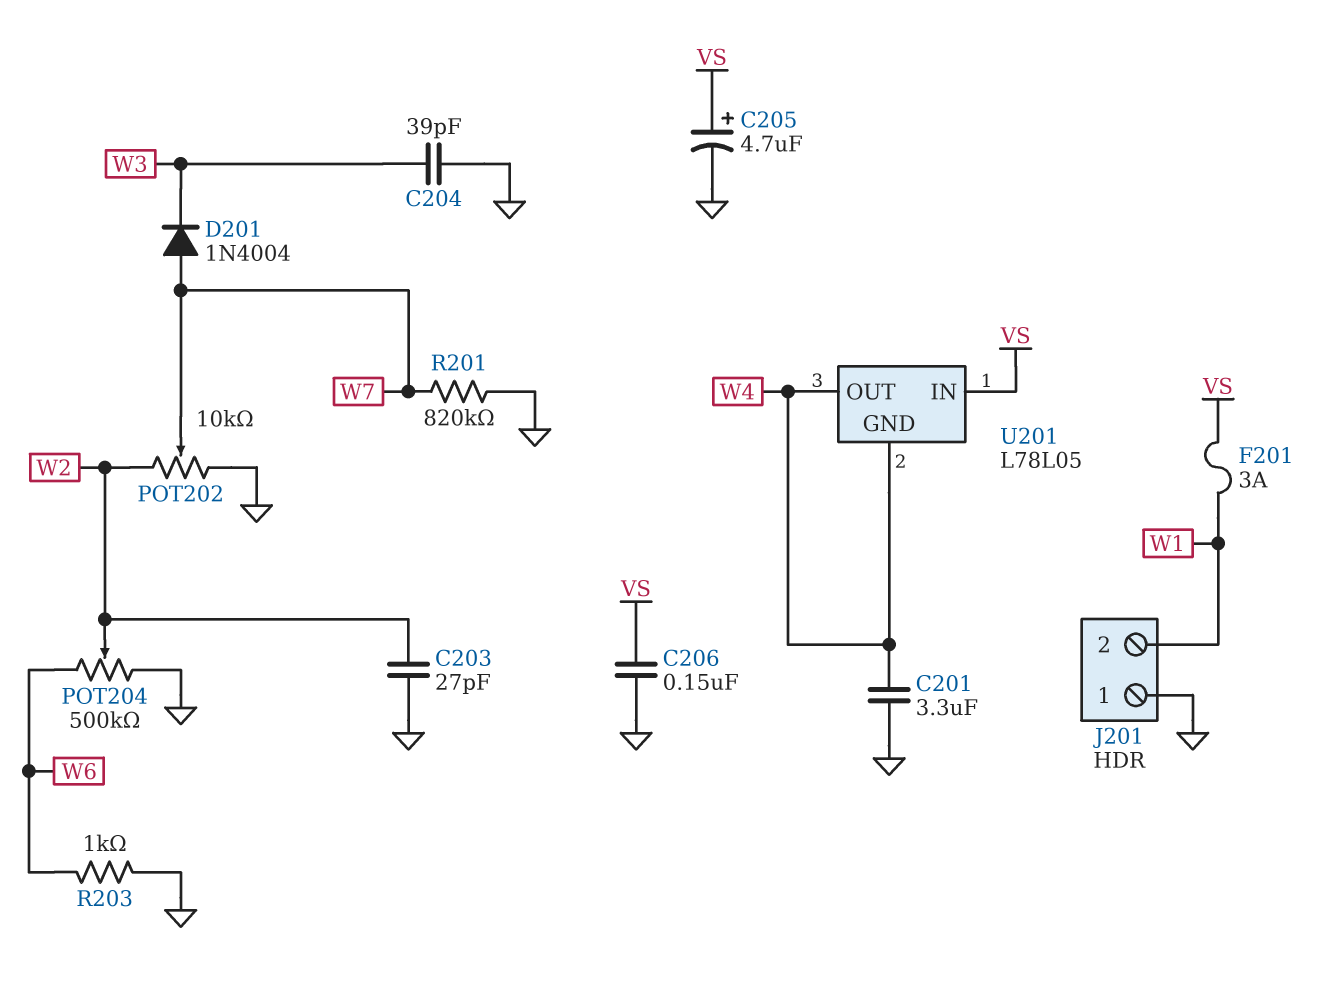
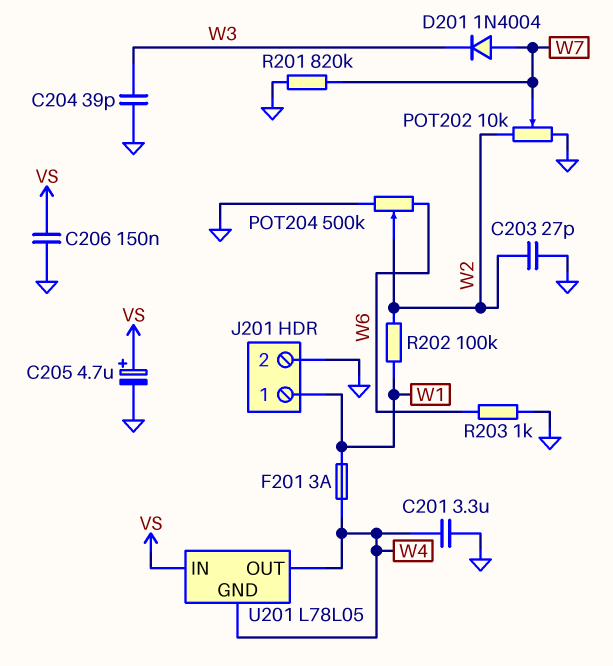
F201: 3A (VS, W1) -> 3A (W1, W4)
J201 pin 1: GND -> W1
J201 pin 2: W1 -> GND
R202: none -> 100k (W1, W2)

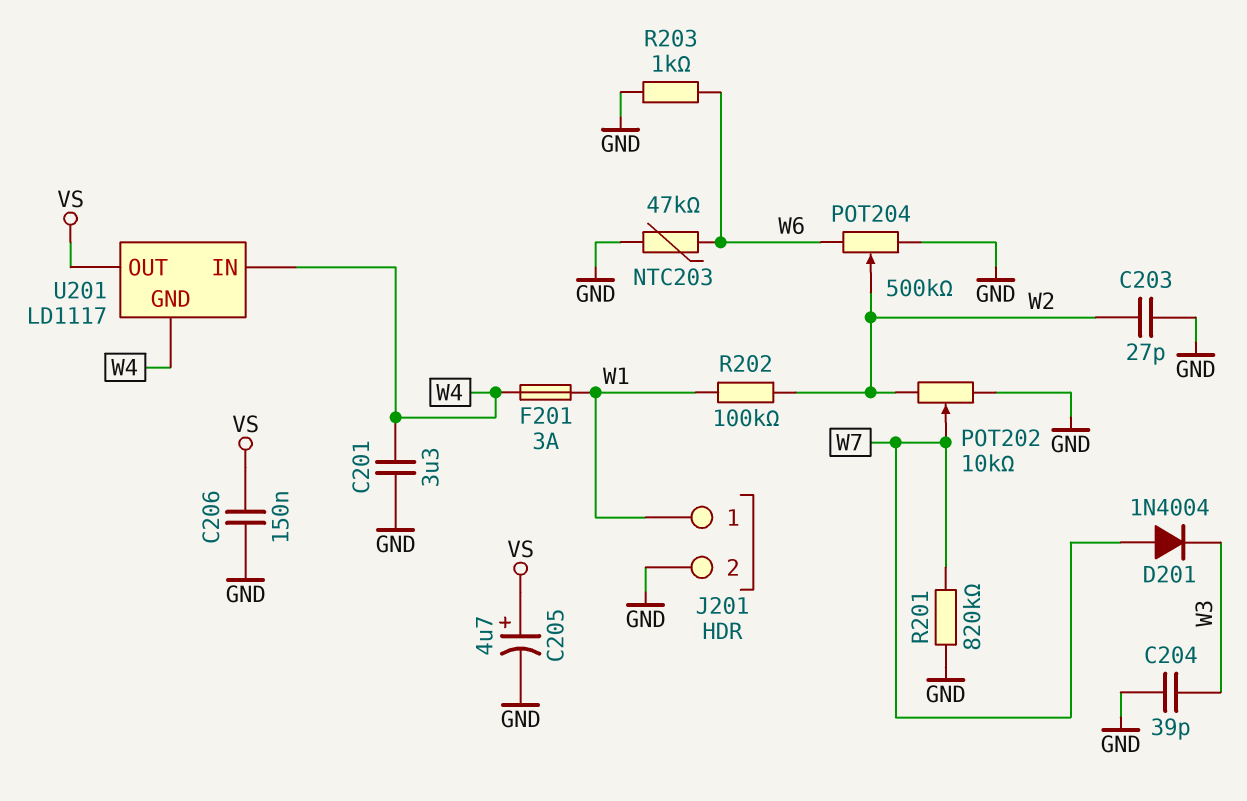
NTC203: none -> 47k (GND, W6)
U201: L78L05 -> LD1117
U201 pin IN: VS -> W4
U201 pin OUT: W4 -> VS

